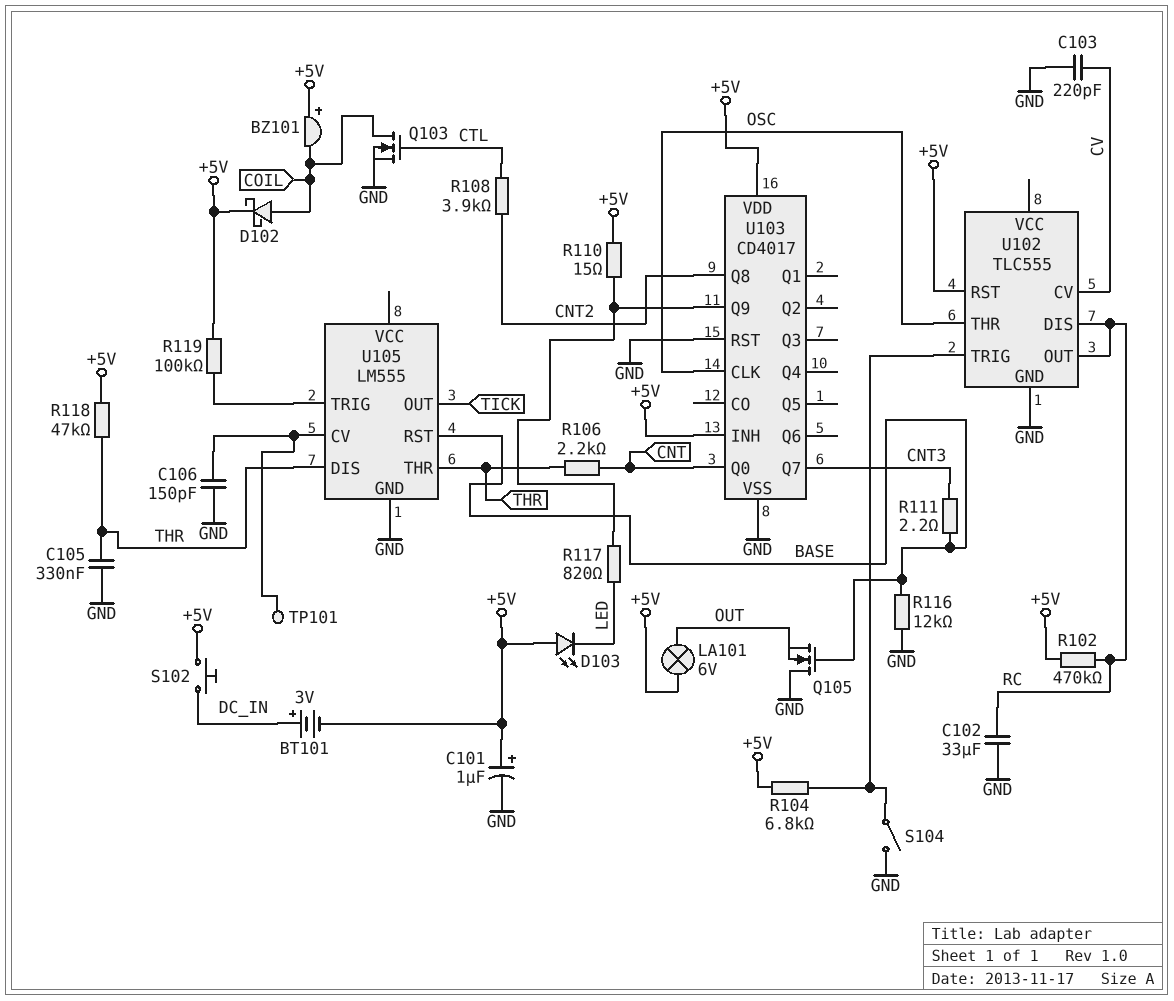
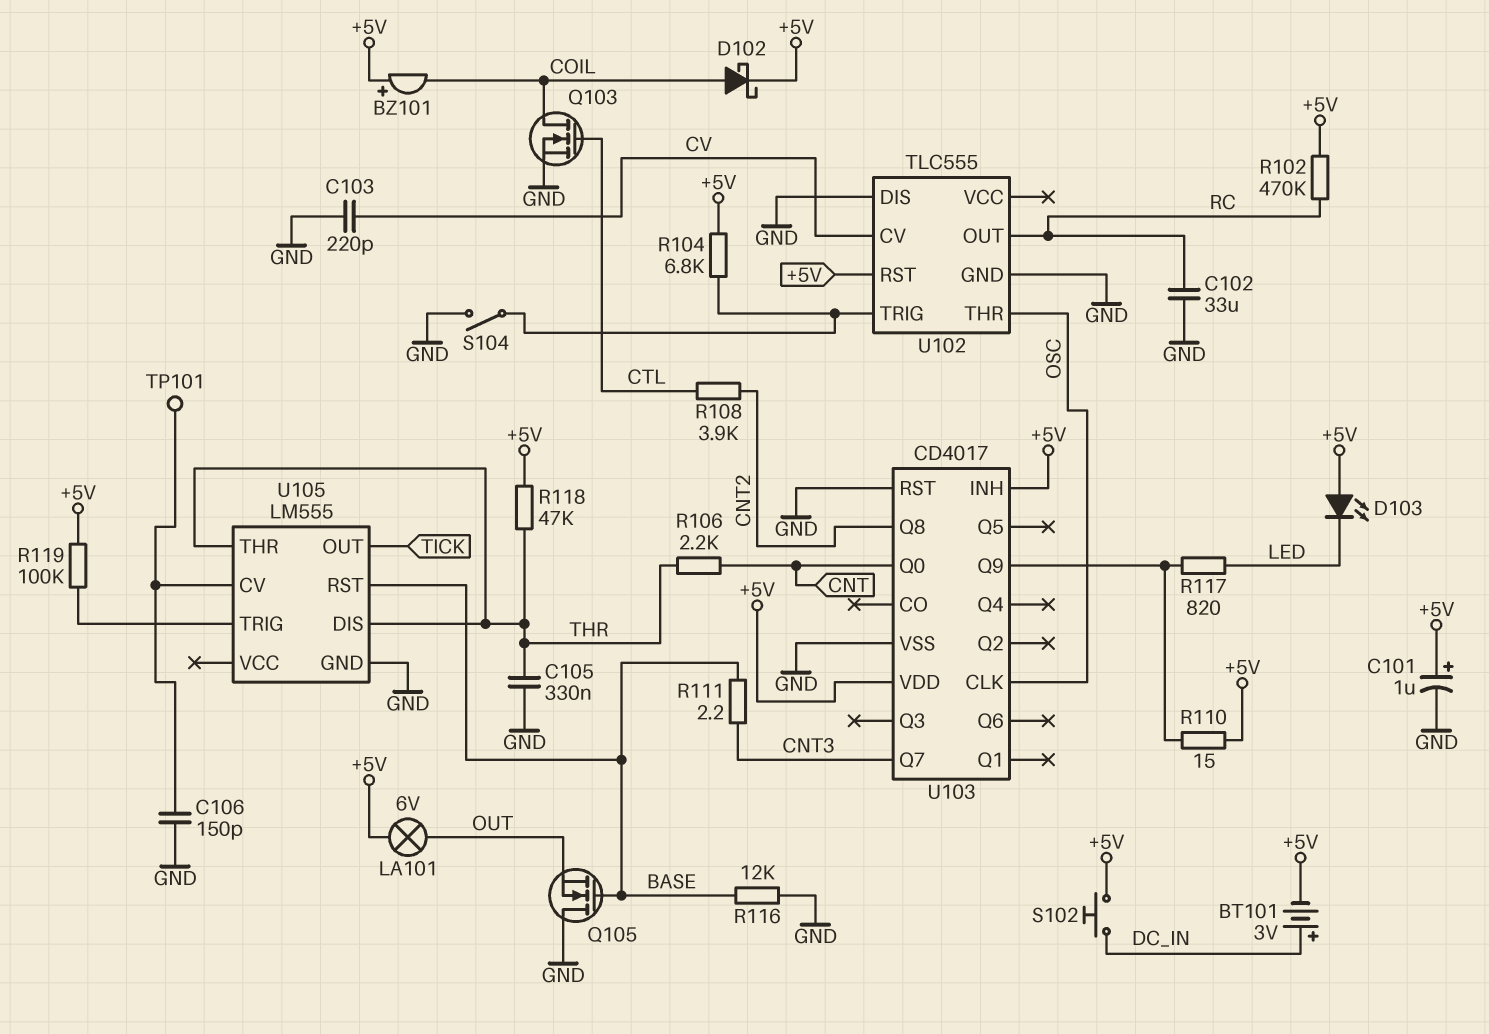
U102 pin DIS: RC -> GND

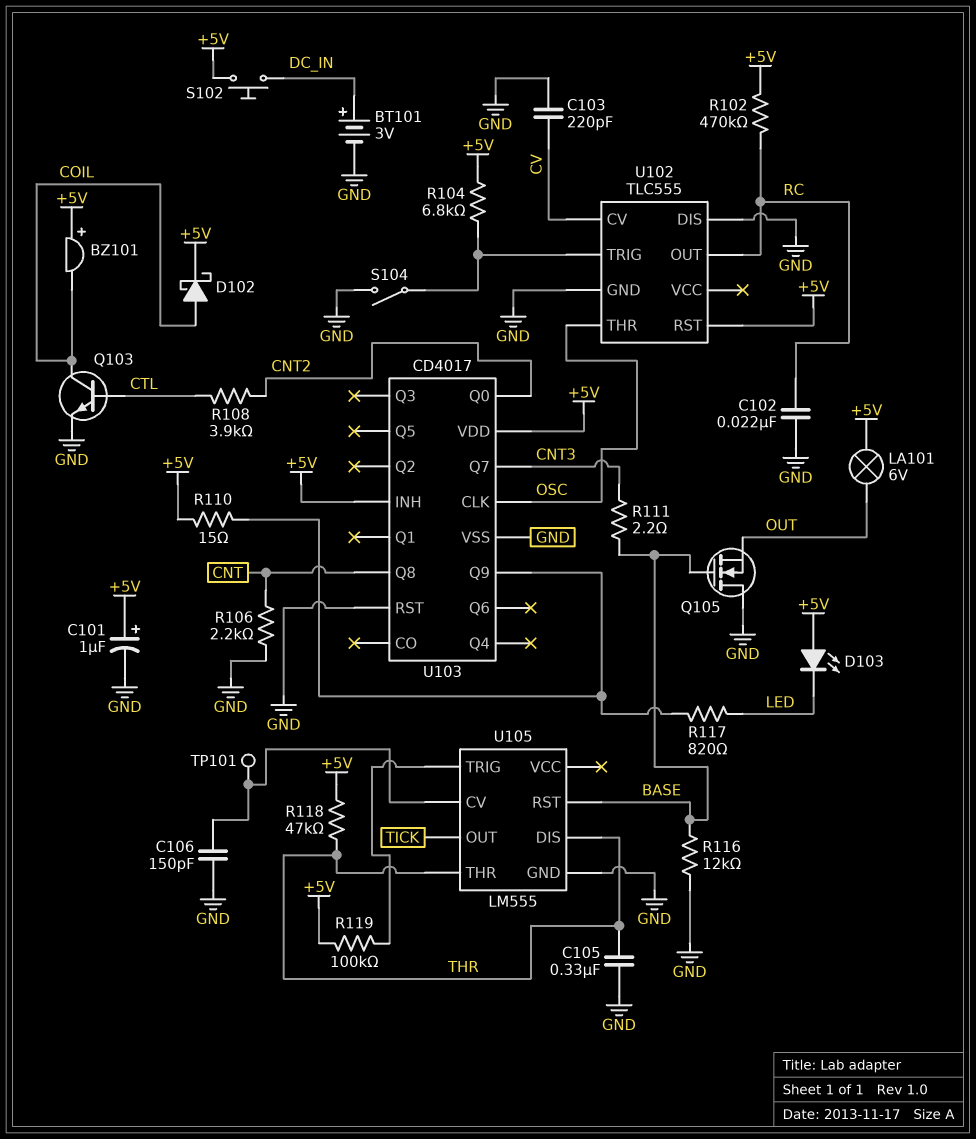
BT101: 3V (plus DC_IN, minus +5V) -> 3V (plus DC_IN, minus GND)
C102: 33uF (GND, RC) -> 22nF (GND, RC)
Q103: NMOS (G CTL, D COIL, S GND) -> NPN (B CTL, C COIL, E GND)
R106: 2.2k (CNT, THR) -> 2.2k (CNT, GND)
U103 pin Q0: CNT -> CNT2
U103 pin Q8: CNT2 -> CNT

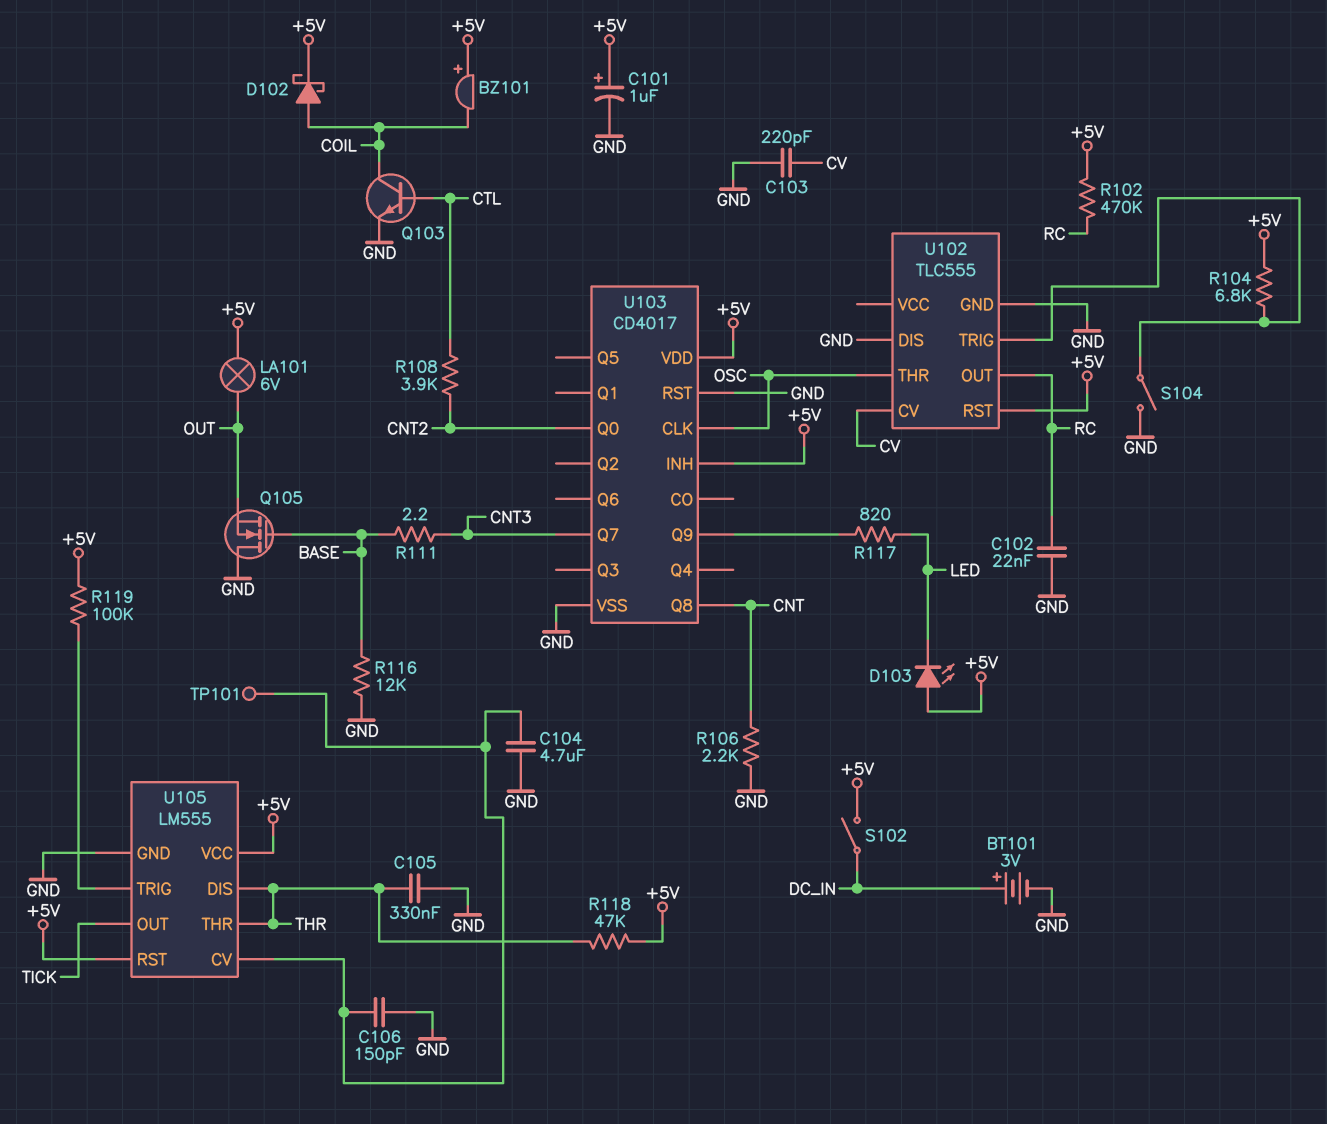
C104: none -> 4.7uF (GND, U105/CV)
R110: 15 (+5V, U103/Q9) -> none
S102: button (+5V, DC_IN) -> switch (+5V, DC_IN)
U105 pin RST: BASE -> +5V
U105 pin VCC: none -> +5V

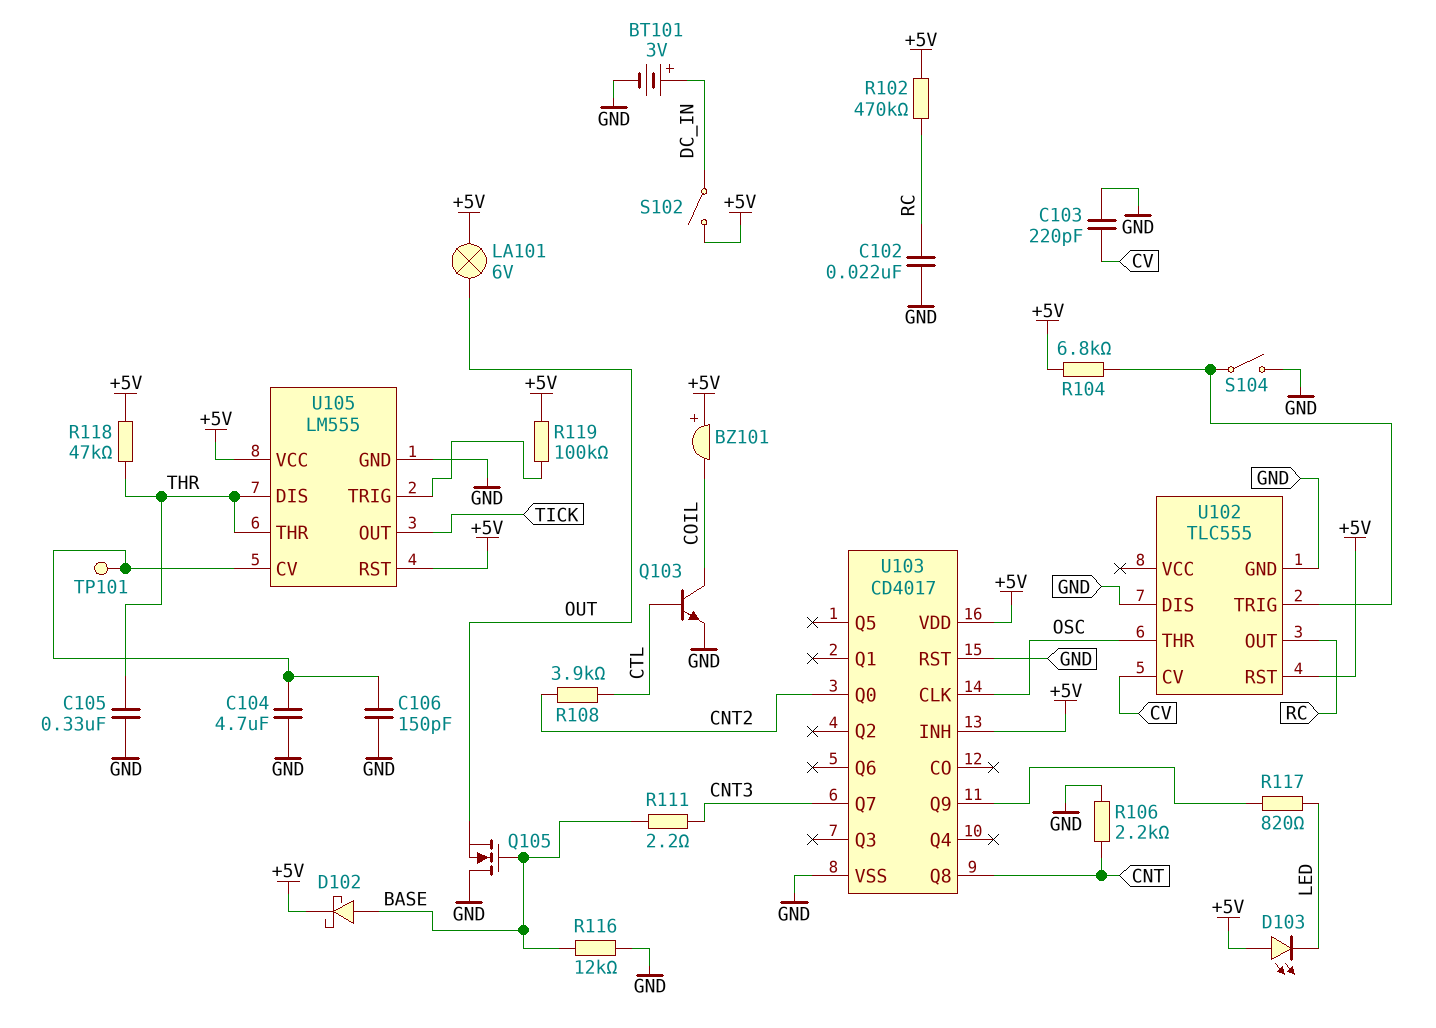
C101: 1uF (plus +5V, minus GND) -> none
D102: schottky (A COIL, K +5V) -> schottky (A BASE, K +5V)

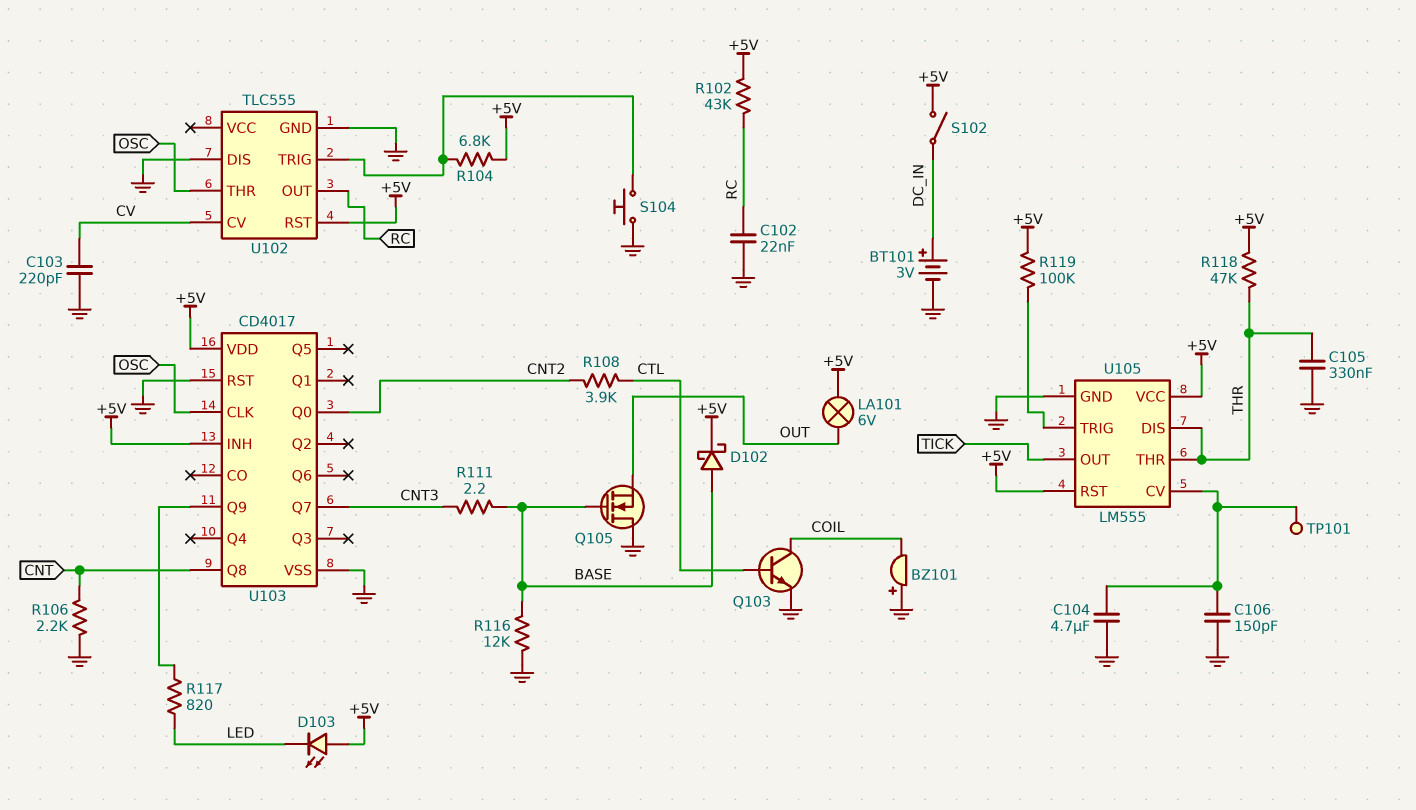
BZ101: buzzer (plus +5V, minus COIL) -> buzzer (plus GND, minus COIL)
R102: 470k (+5V, RC) -> 43k (+5V, RC)
S104: switch (GND, U102/TRIG) -> button (GND, U102/TRIG)

